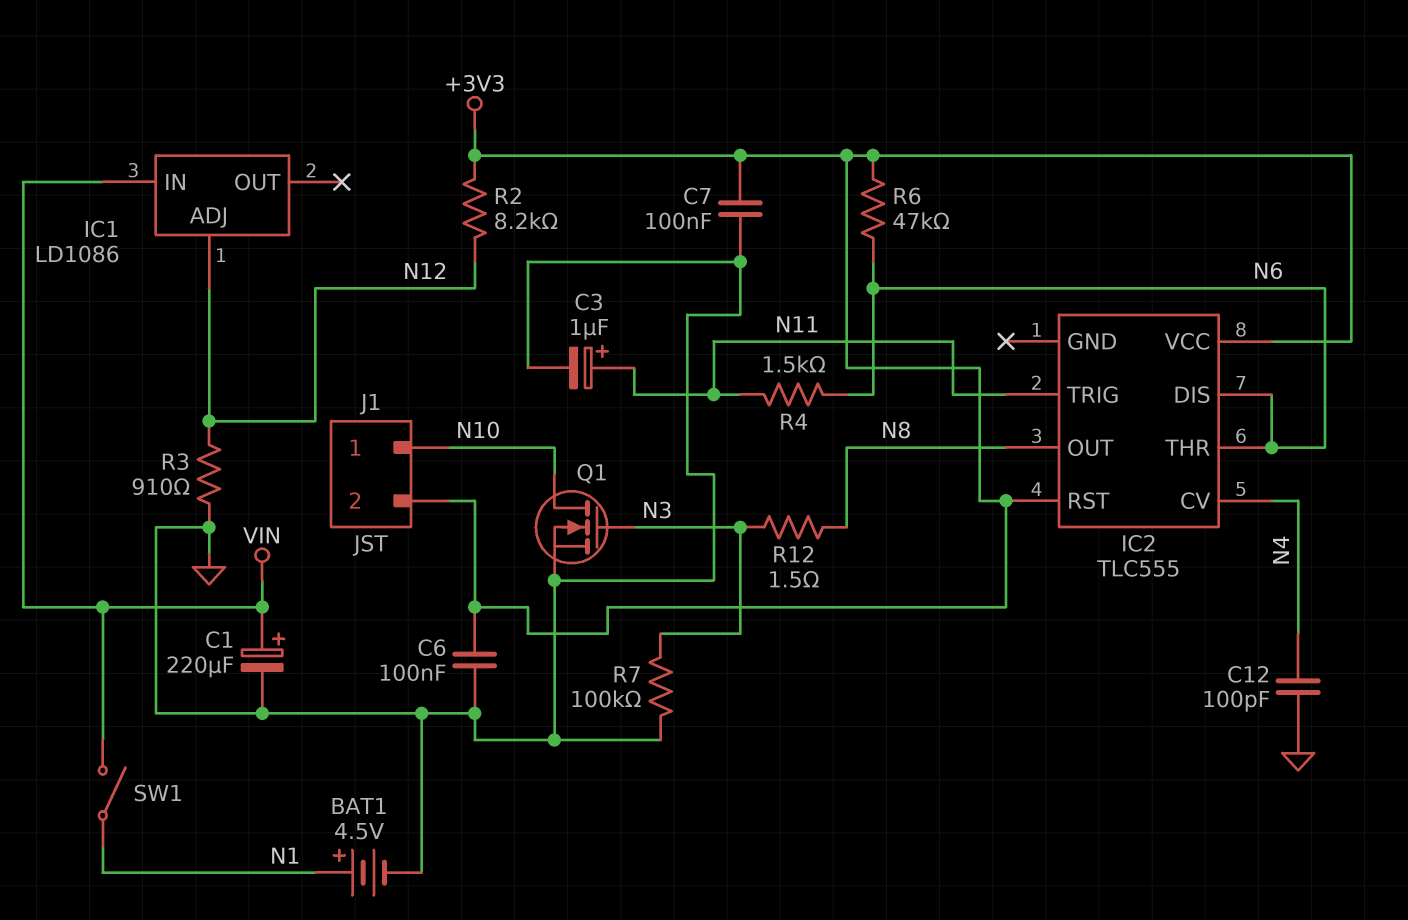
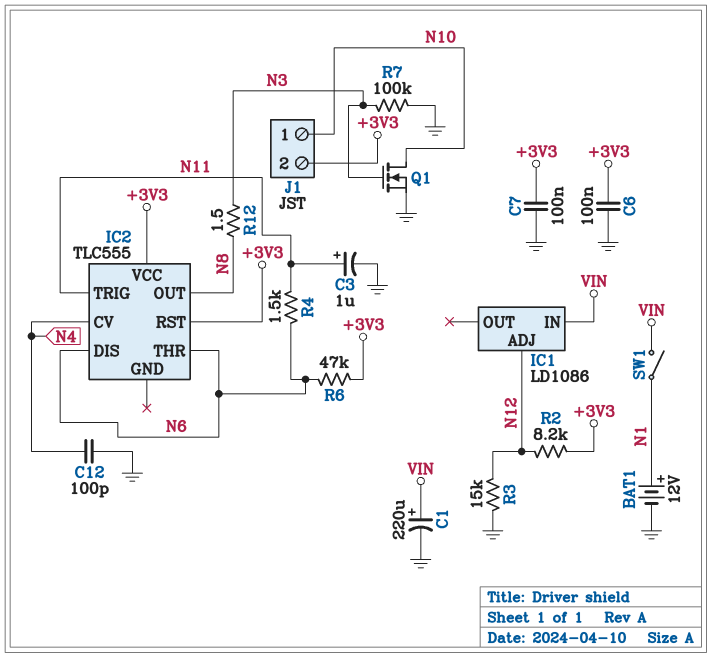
BAT1: 4.5V (plus N1, minus GND) -> 12V (plus N1, minus GND)
R3: 910 (GND, N12) -> 15k (GND, N12)

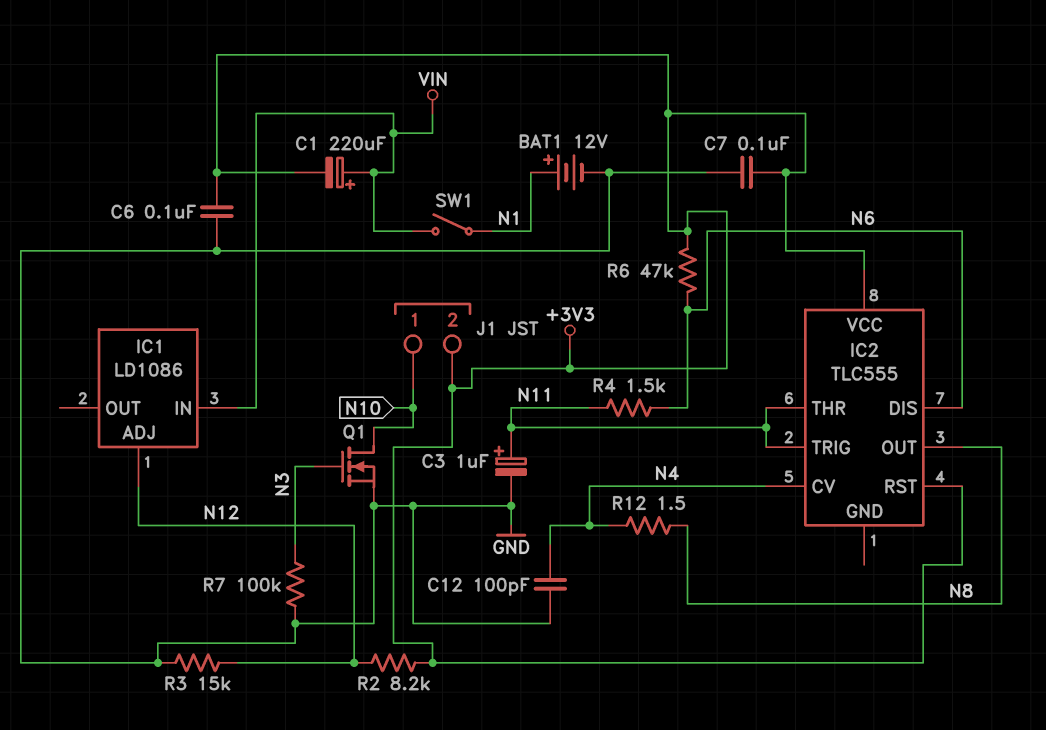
C1: 220uF (plus VIN, minus GND) -> 220uF (plus VIN, minus +3V3)
IC2 pin THR: N6 -> N11
R12: 1.5 (N3, N8) -> 1.5 (N4, N8)

